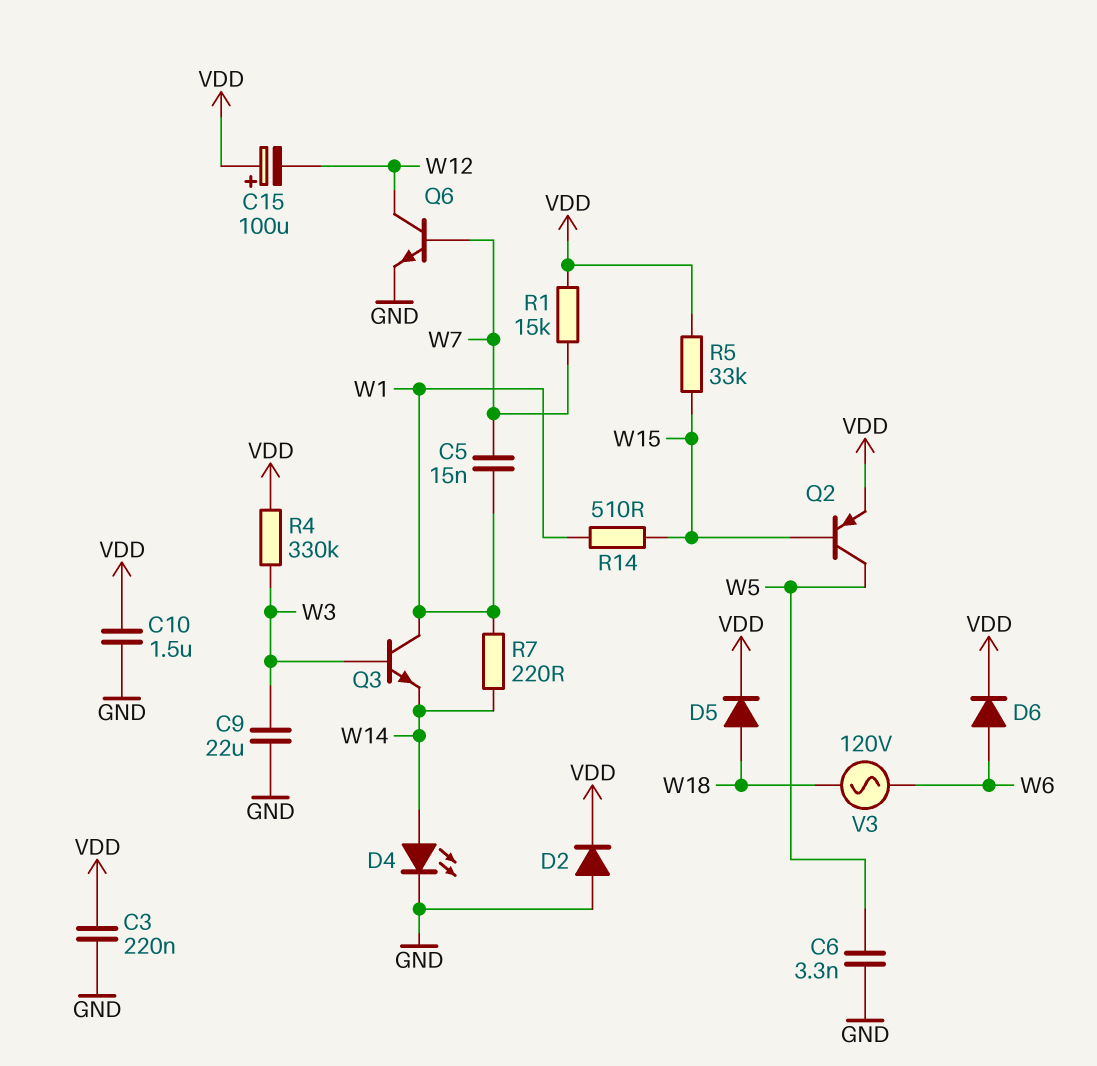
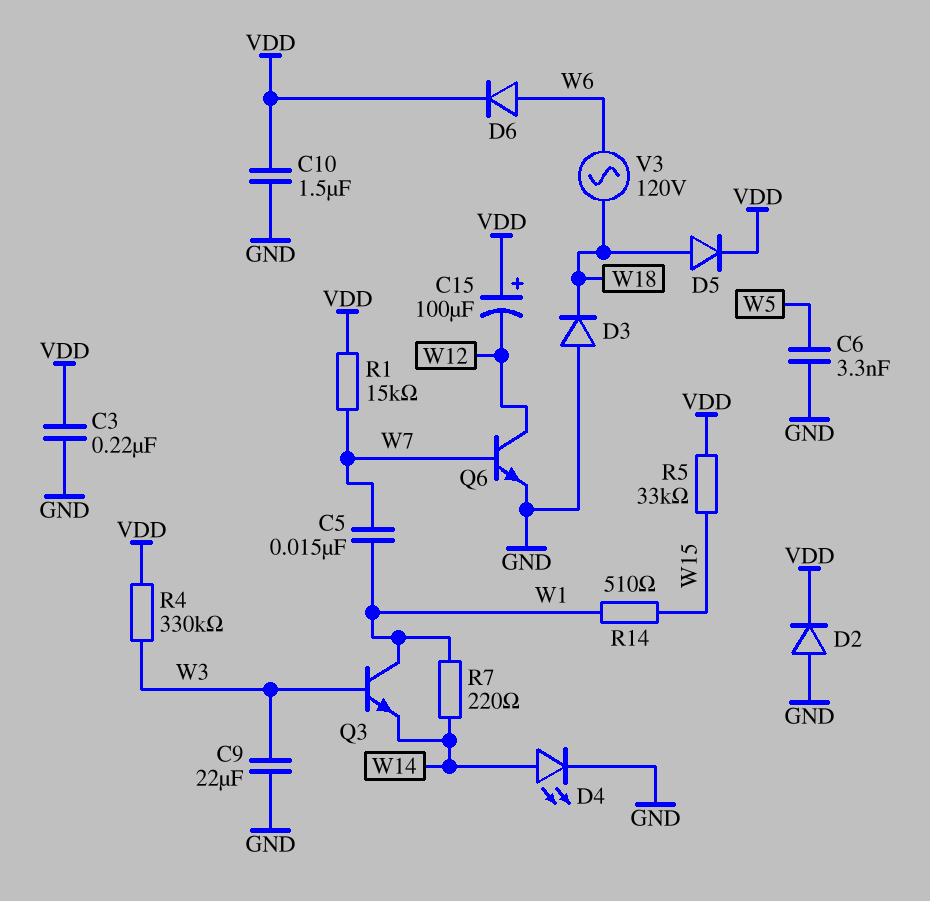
D3: none -> diode (A GND, K W18)
Q2: PNP (B W15, C W5, E VDD) -> none

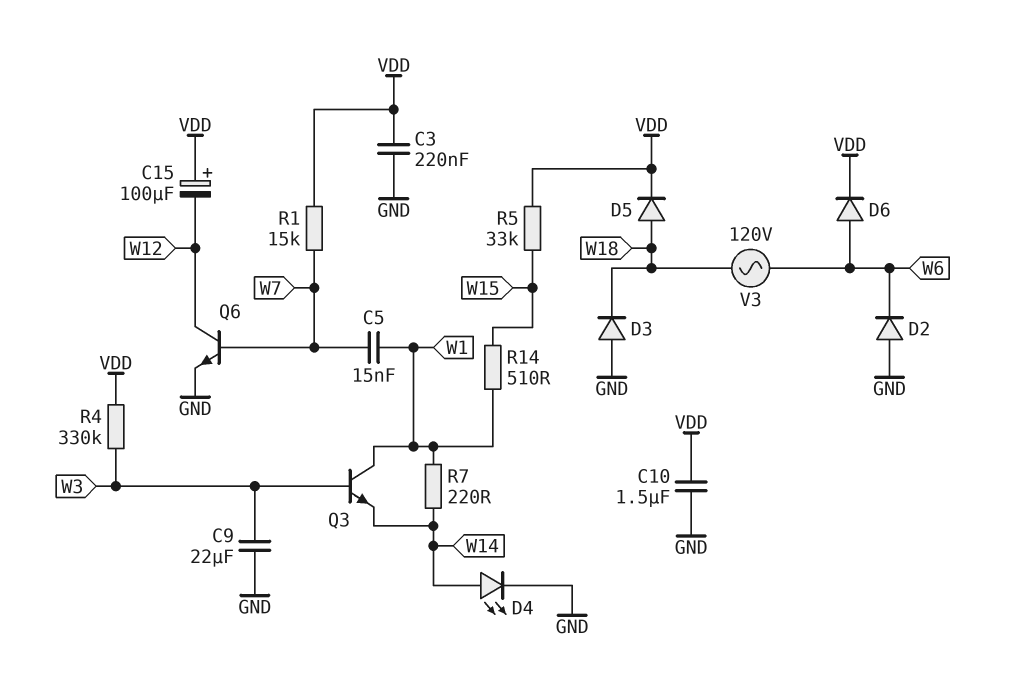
C6: 3.3nF (GND, W5) -> none
D2: diode (A GND, K VDD) -> diode (A GND, K W6)

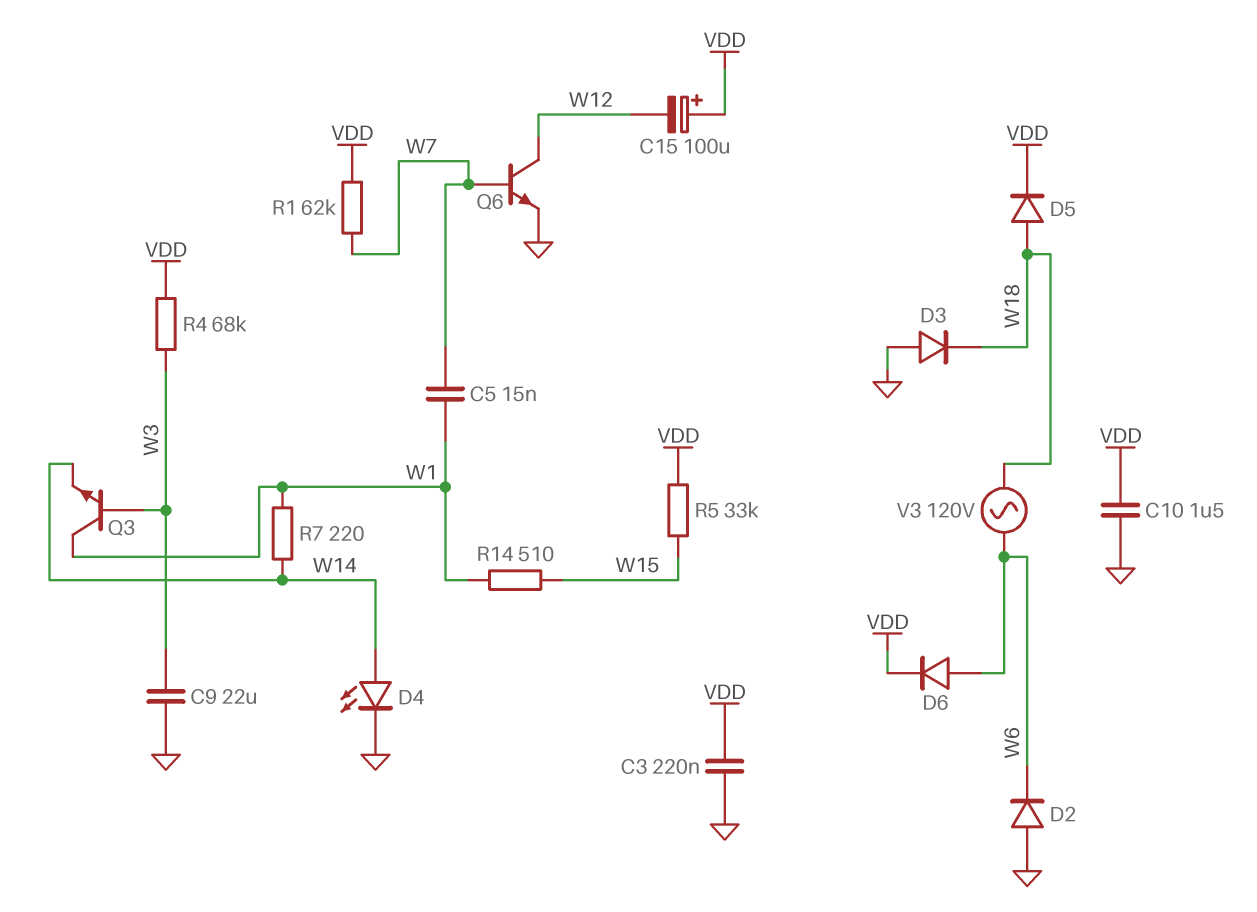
R1: 15k (VDD, W7) -> 62k (VDD, W7)
R4: 330k (VDD, W3) -> 68k (VDD, W3)

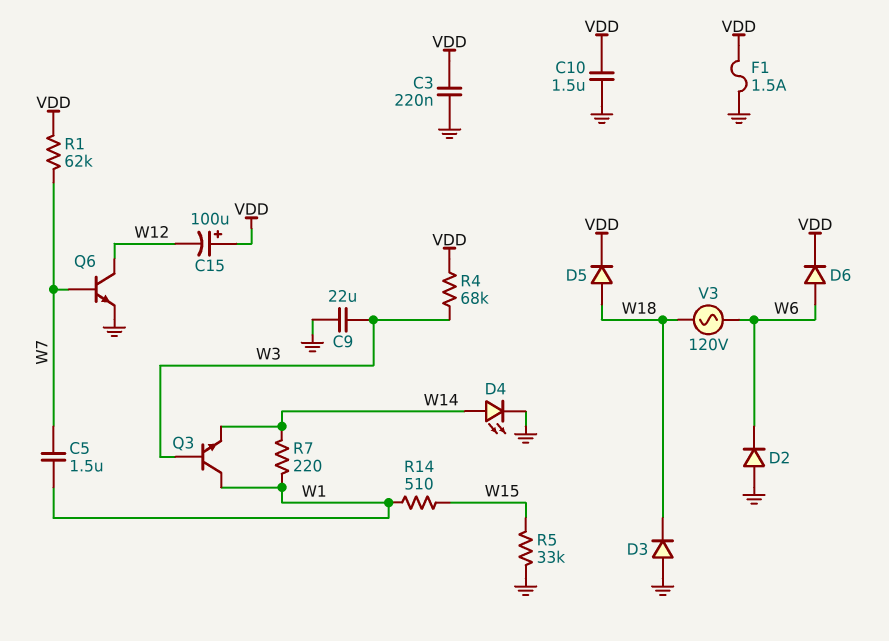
C5: 15nF (W1, W7) -> 1.5uF (W1, W7)
F1: none -> 1.5A (GND, VDD)
R5: 33k (VDD, W15) -> 33k (GND, W15)

